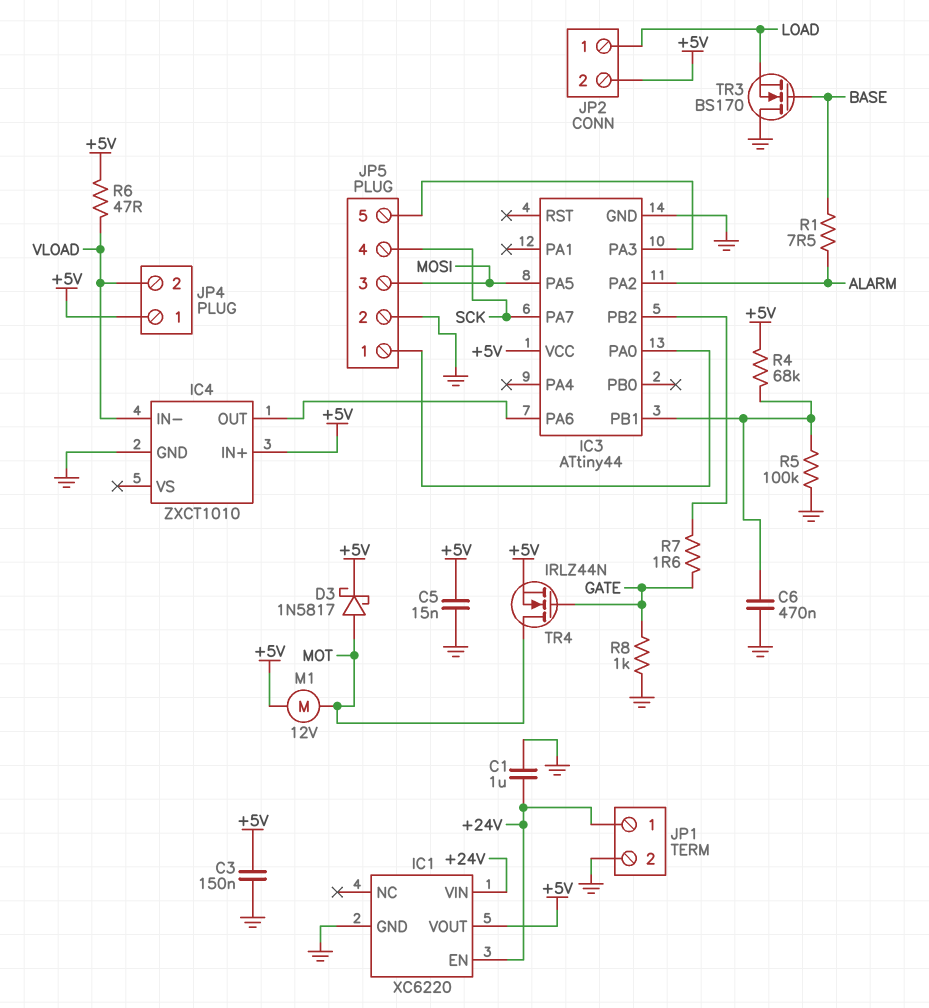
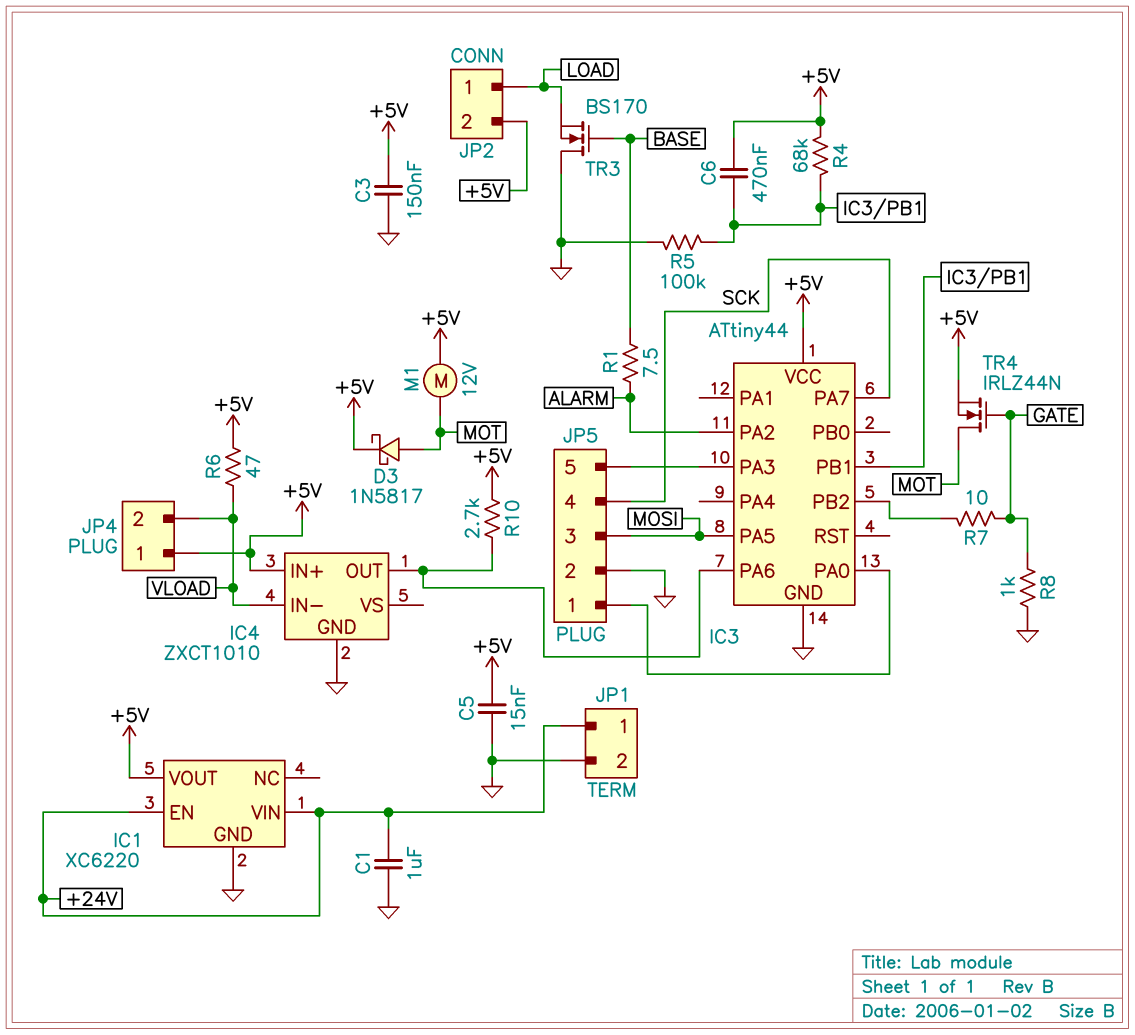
C6: 470nF (GND, IC3/PB1) -> 470nF (+5V, IC3/PB1)
R7: 1.6 (GATE, IC3/PB2) -> 10 (GATE, IC3/PB2)
R10: none -> 2.7k (+5V, IC3/PA6)

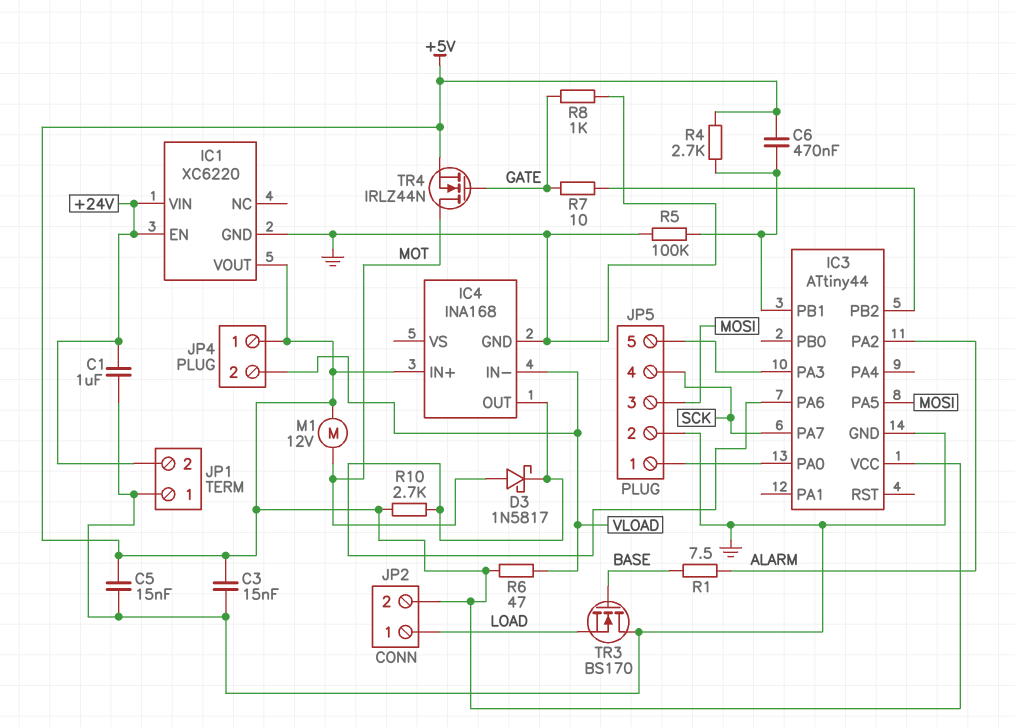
C3: 150nF (+5V, GND) -> 15nF (+5V, GND)
D3: schottky 1N5817 (A MOT, K +5V) -> schottky 1N5817 (A MOT, K IC3/PA6)
IC4: ZXCT1010 -> INA168
JP1 pin 1: +24V -> GND
JP1 pin 2: GND -> +24V
R4: 68k (+5V, IC3/PB1) -> 2.7k (+5V, IC3/PB1)

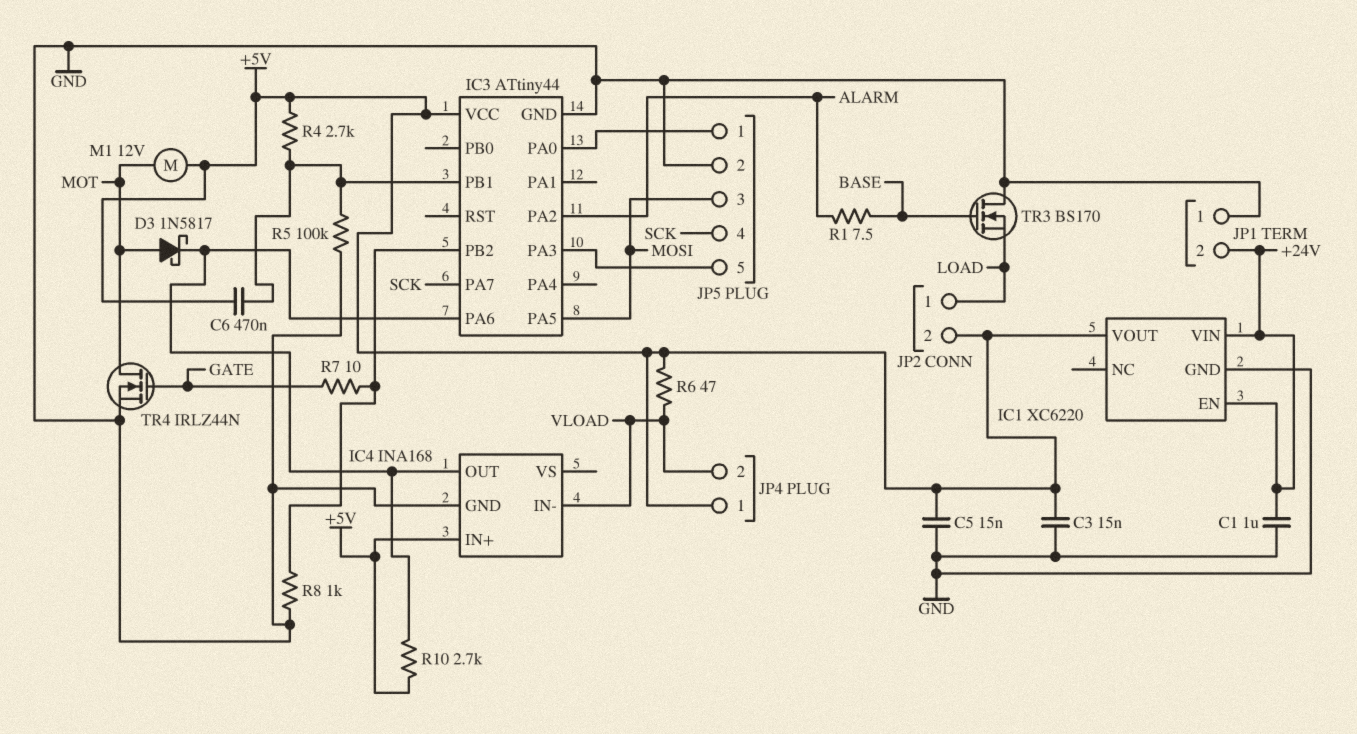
R8: 1k (GATE, GND) -> 1k (GND, IC3/PB2)
TR4: NMOS IRLZ44N (G GATE, D MOT, S +5V) -> NMOS IRLZ44N (G GATE, D MOT, S GND)

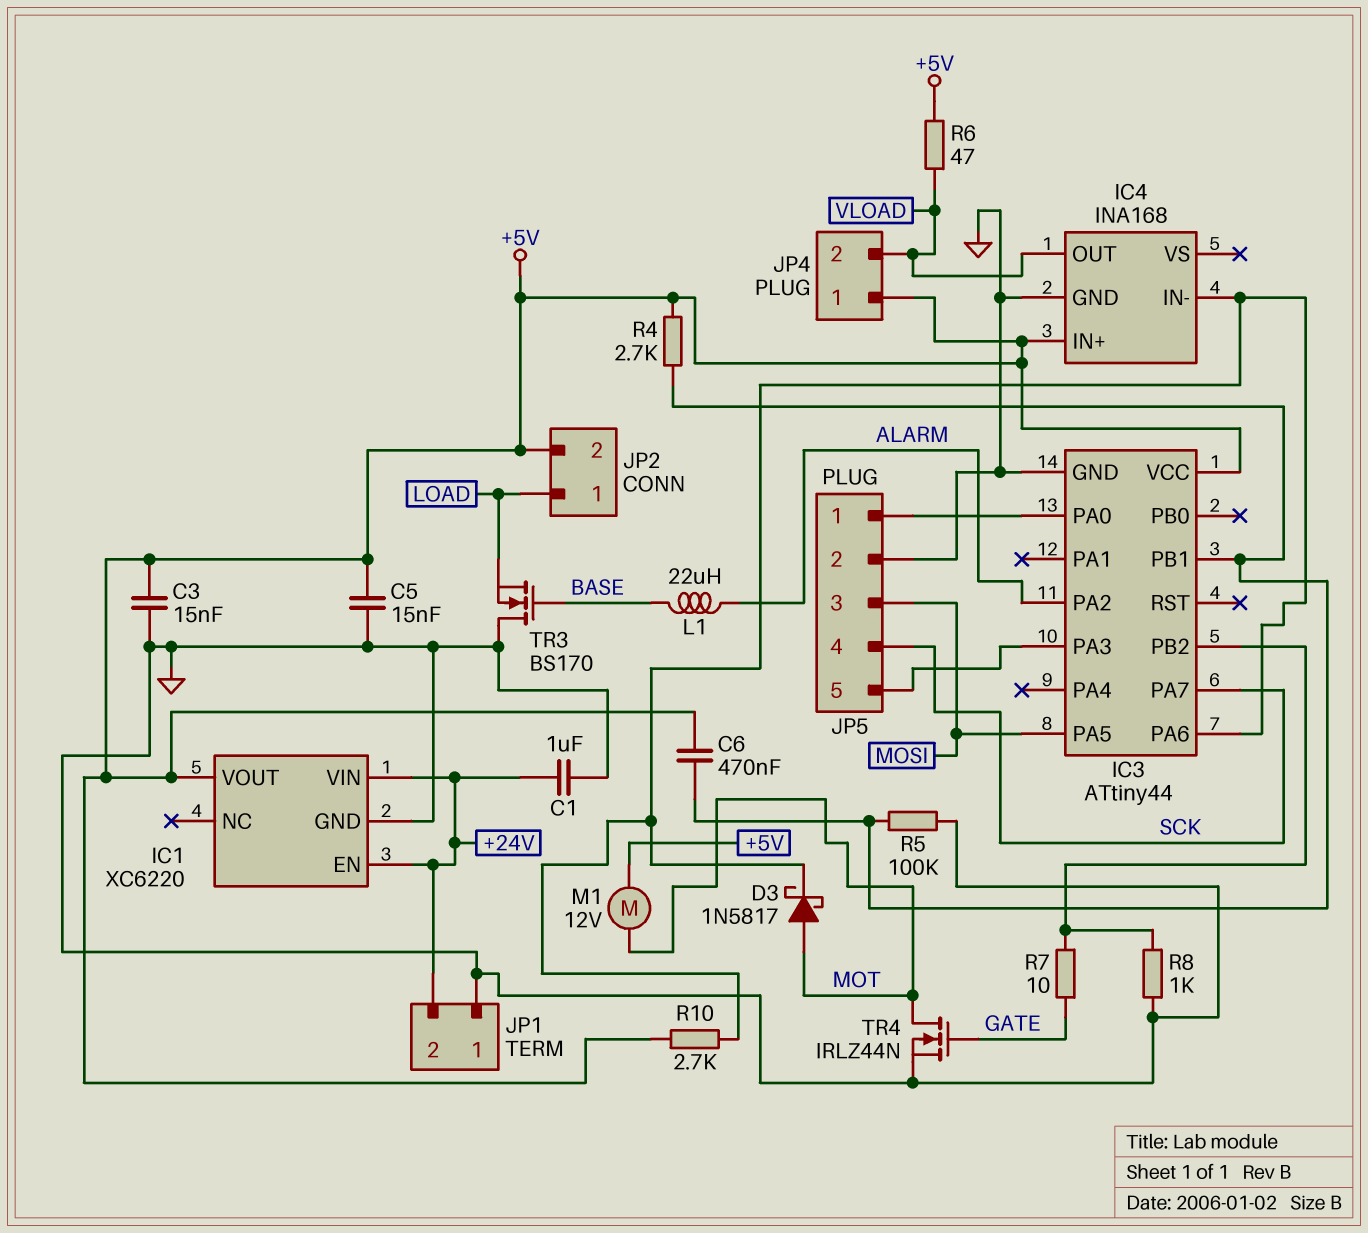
IC4 pin IN-: VLOAD -> IC3/PA6
IC4 pin OUT: IC3/PA6 -> VLOAD
L1: none -> 22uH (ALARM, BASE)
R1: 7.5 (ALARM, BASE) -> none

